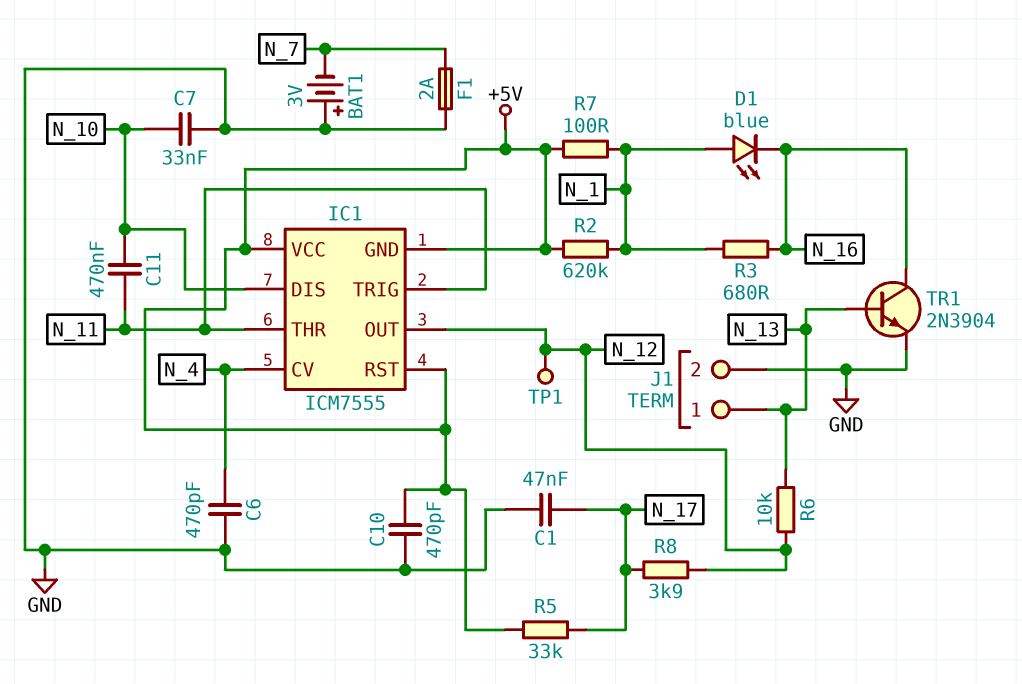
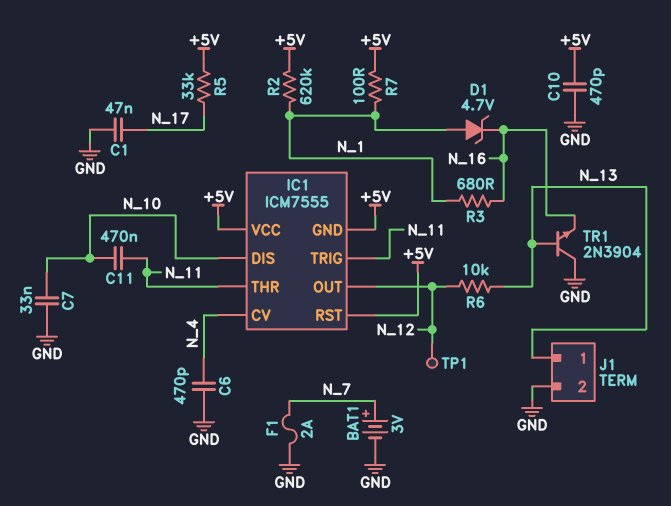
BAT1: 3V (plus GND, minus N_7) -> 3V (plus N_7, minus GND)
D1: LED blue (A N_1, K N_16) -> zener 4.7V (A N_1, K N_16)
R8: 3.9k (N_12, N_17) -> none
TR1: NPN 2N3904 (B N_13, C N_16, E GND) -> NPN 2N3904 (B N_13, C GND, E N_16)

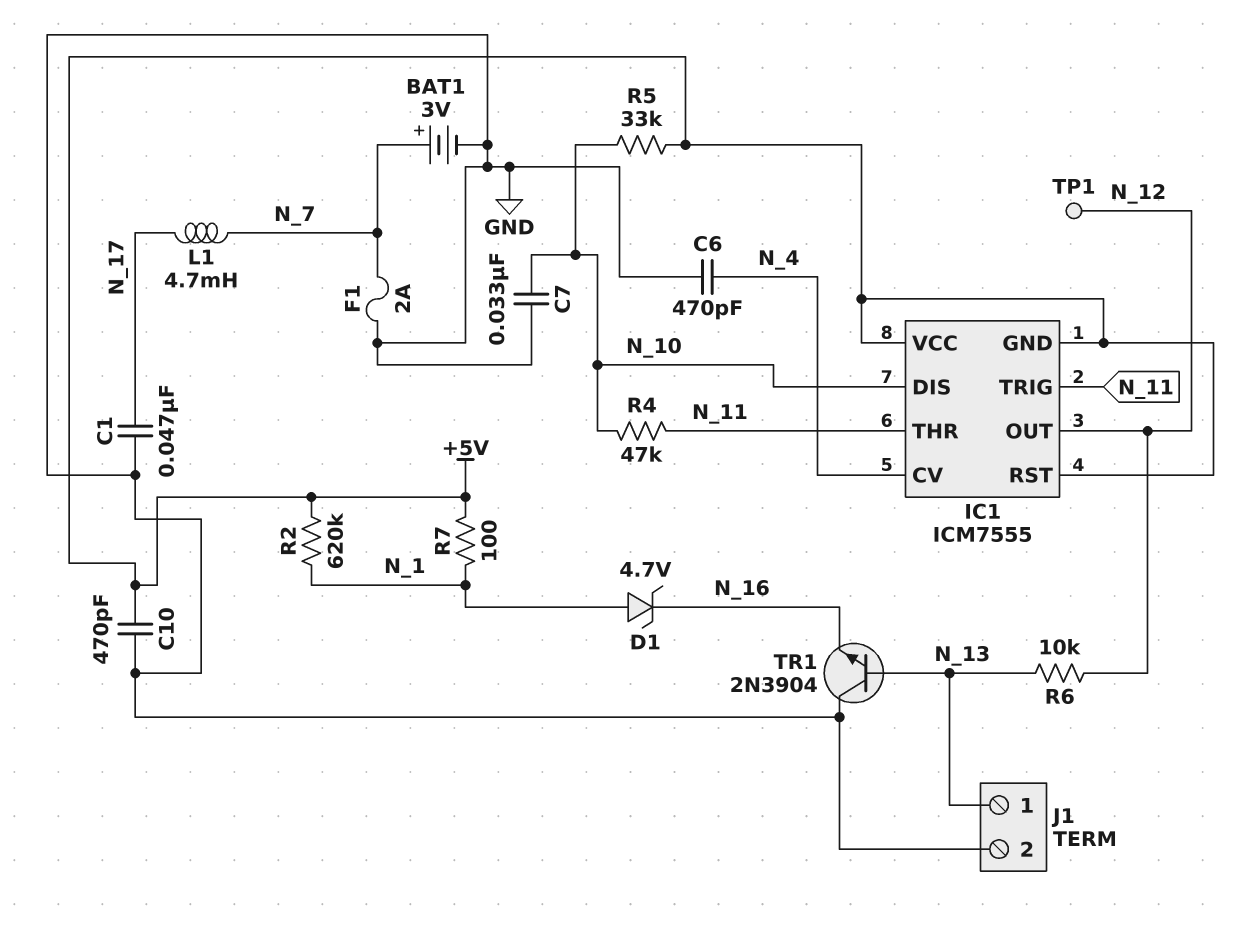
C11: 470nF (N_10, N_11) -> none
L1: none -> 4.7mH (N_7, N_17)
R3: 680 (N_1, N_16) -> none
R4: none -> 47k (N_10, N_11)
R5: 33k (+5V, N_17) -> 33k (+5V, N_10)

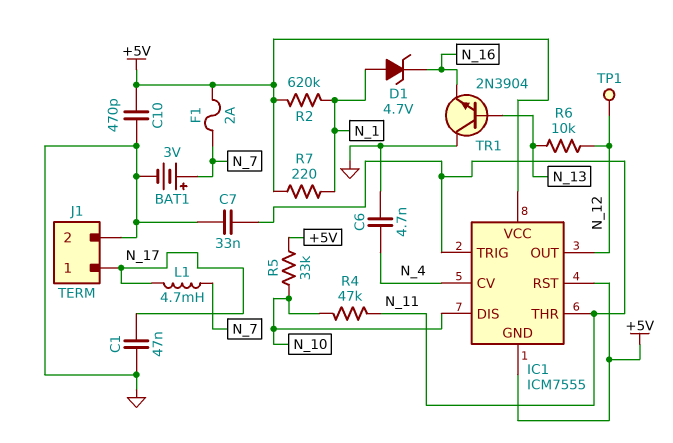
C6: 470pF (GND, N_4) -> 4.7nF (GND, N_4)
C7: 33nF (GND, N_10) -> 33nF (GND, N_11)
F1: 2A (GND, N_7) -> 2A (+5V, N_7)
J1 pin 1: N_13 -> N_17
R7: 100 (+5V, N_1) -> 220 (+5V, N_1)

